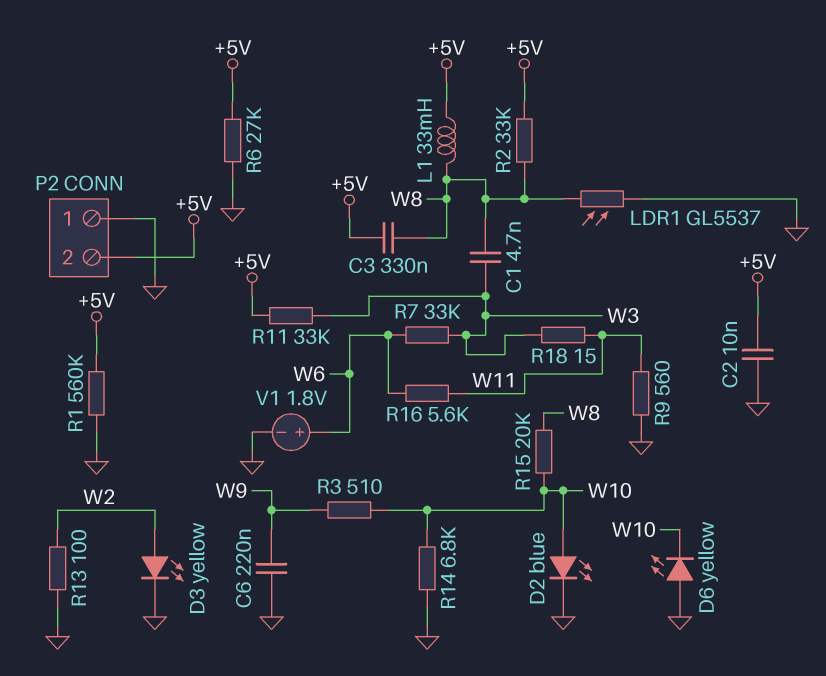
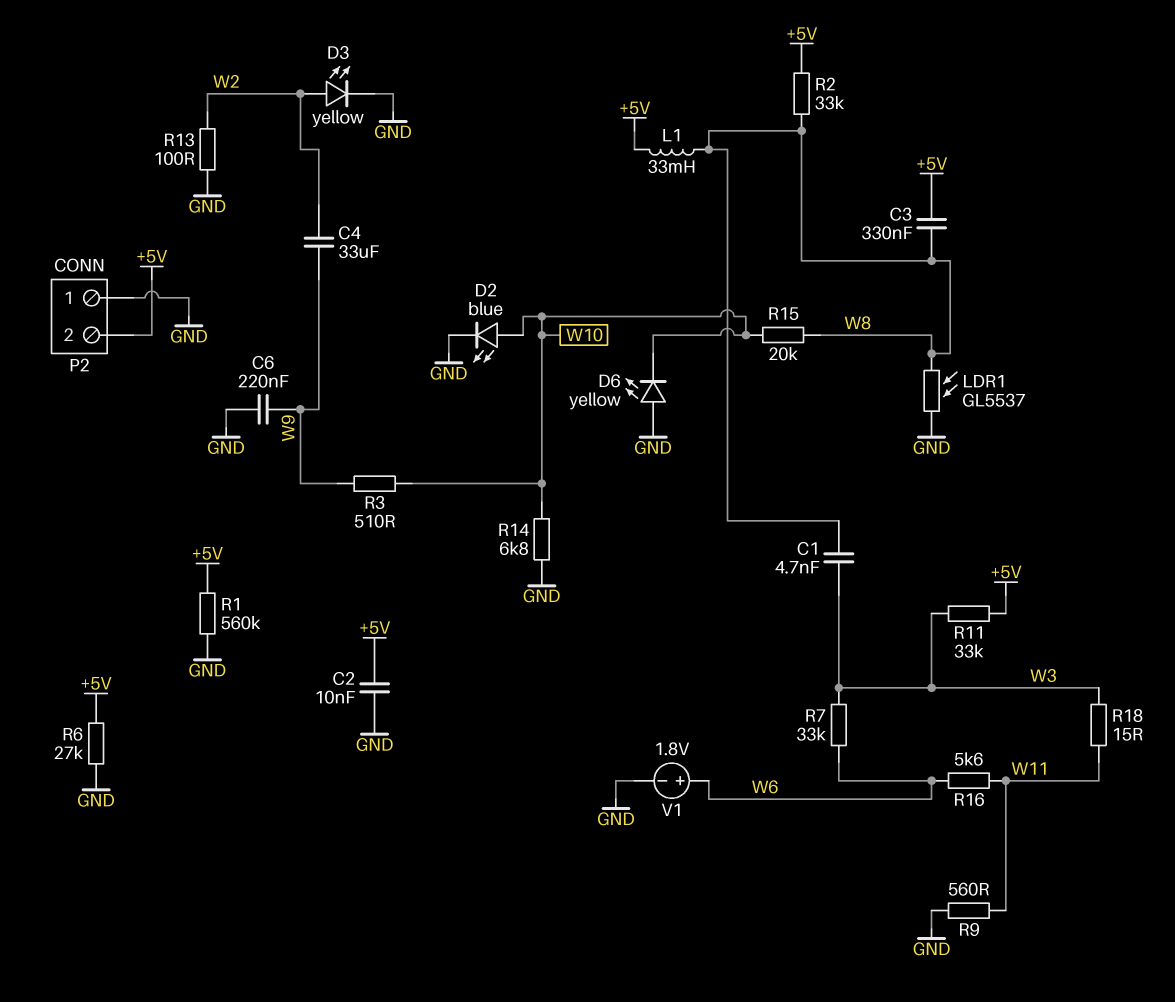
C4: none -> 33uF (W2, W9)

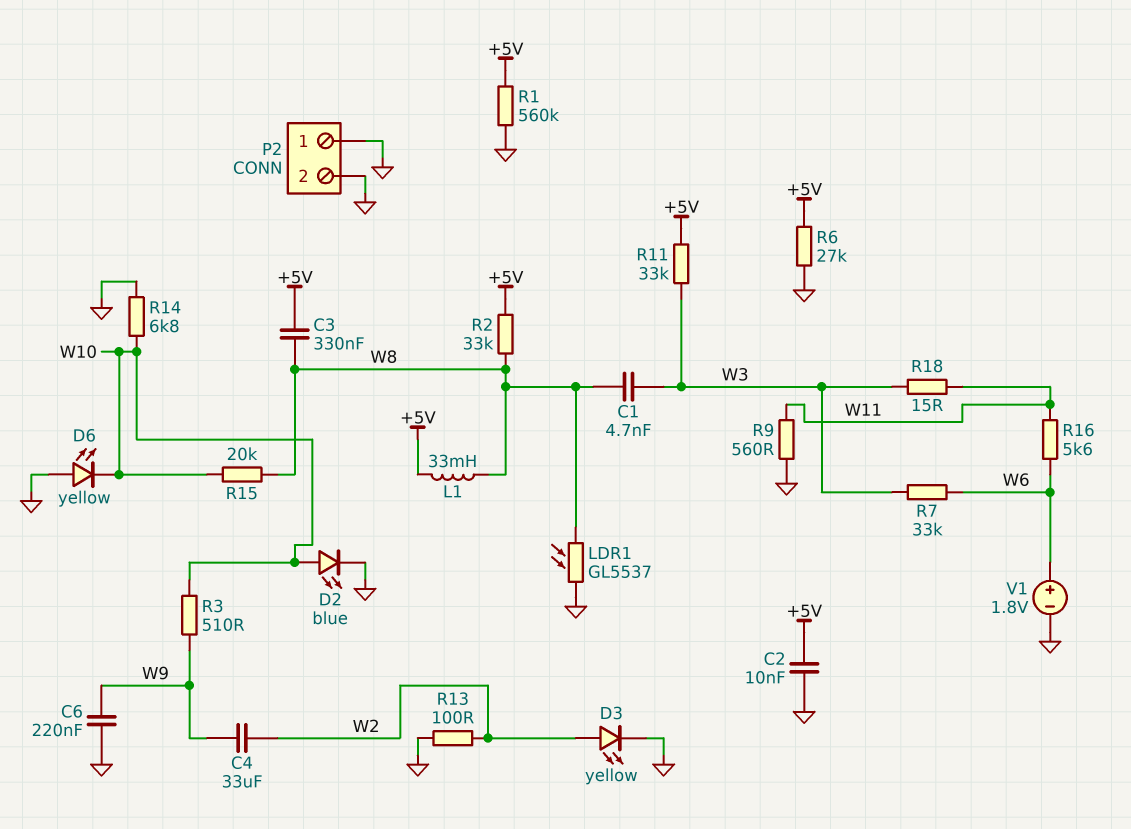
P2 pin 2: +5V -> GND

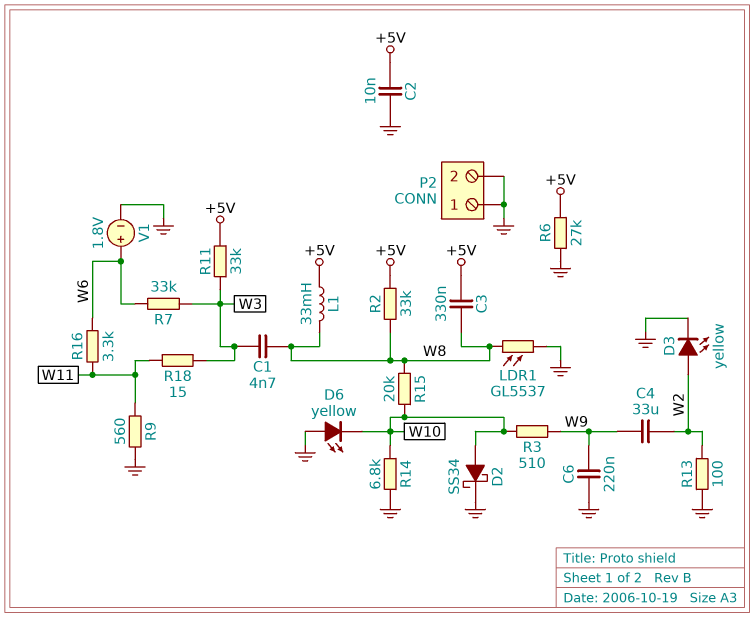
D2: LED blue (A W10, K GND) -> schottky SS34 (A W10, K GND)
R1: 560k (+5V, GND) -> none
R16: 5.6k (W6, W11) -> 3.3k (W6, W11)

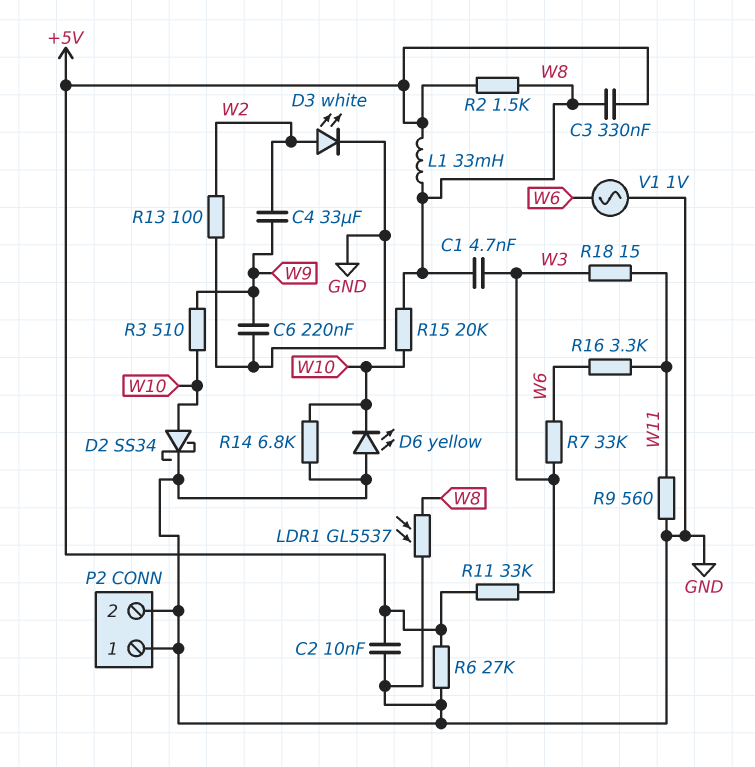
D3: LED yellow (A W2, K GND) -> LED white (A W2, K GND)
R2: 33k (+5V, W8) -> 1.5k (+5V, W8)
V1: 1.8V (plus W6, minus GND) -> AC 1V (GND, W6)

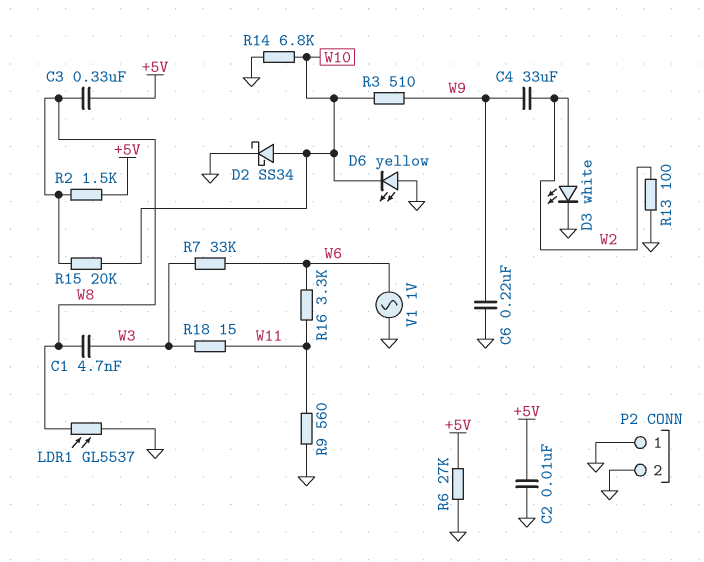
L1: 33mH (+5V, W8) -> none
R11: 33k (+5V, W3) -> none

